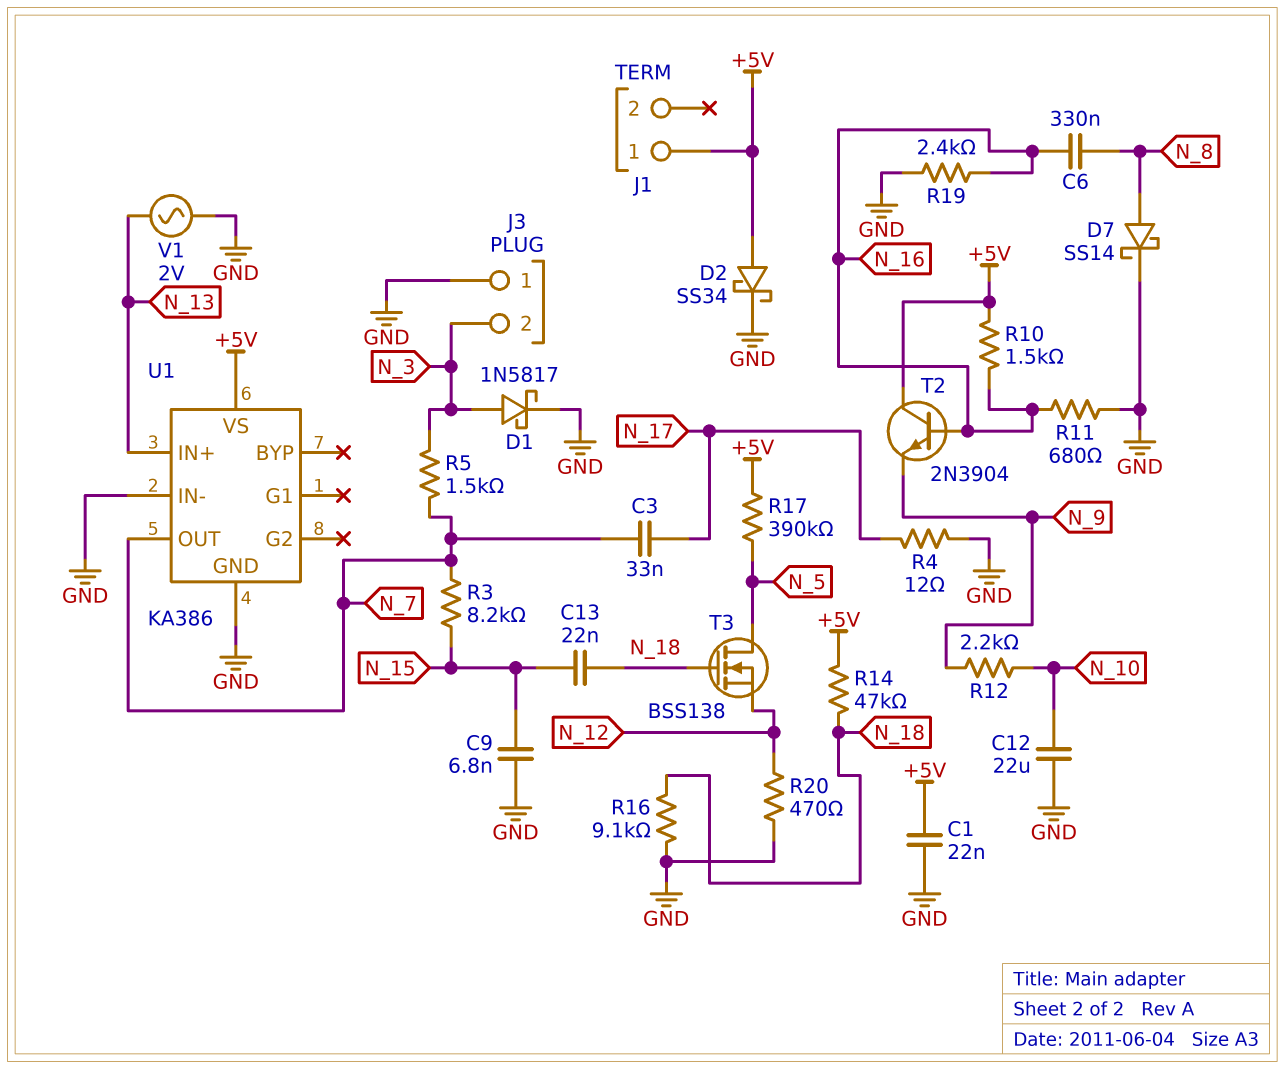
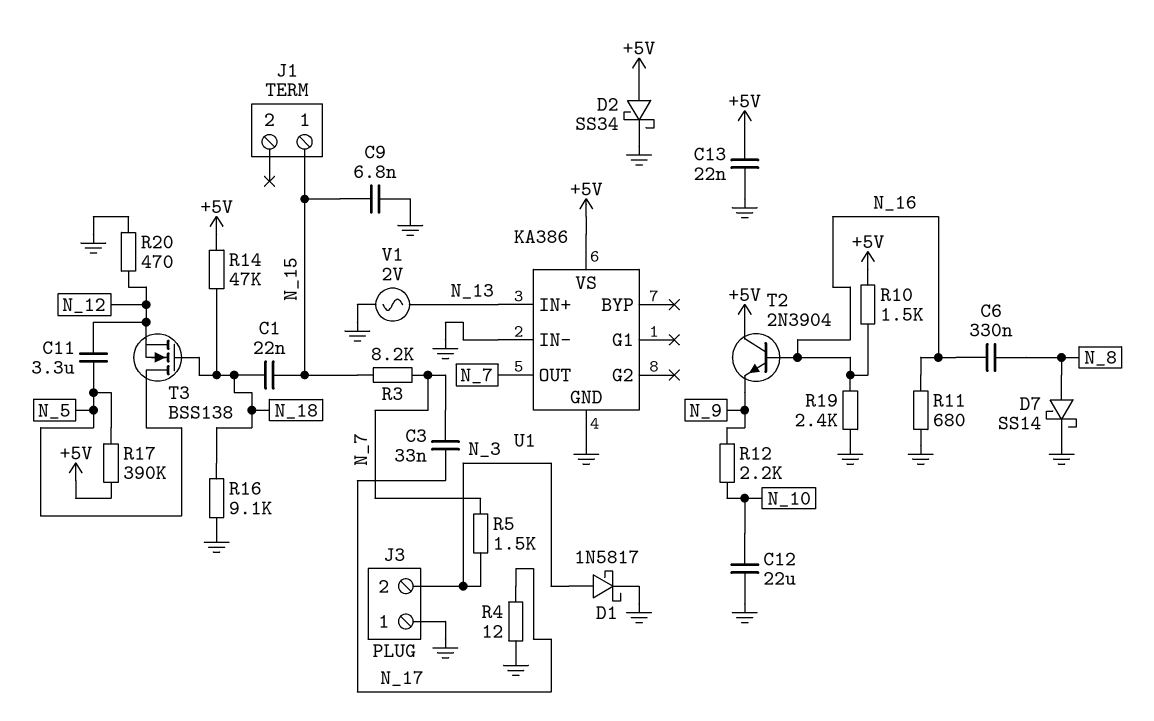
C1: 22nF (+5V, GND) -> 22nF (N_15, N_18)
C11: none -> 3.3uF (N_5, N_12)
C13: 22nF (N_15, N_18) -> 22nF (+5V, GND)
J1 pin 1: +5V -> N_15

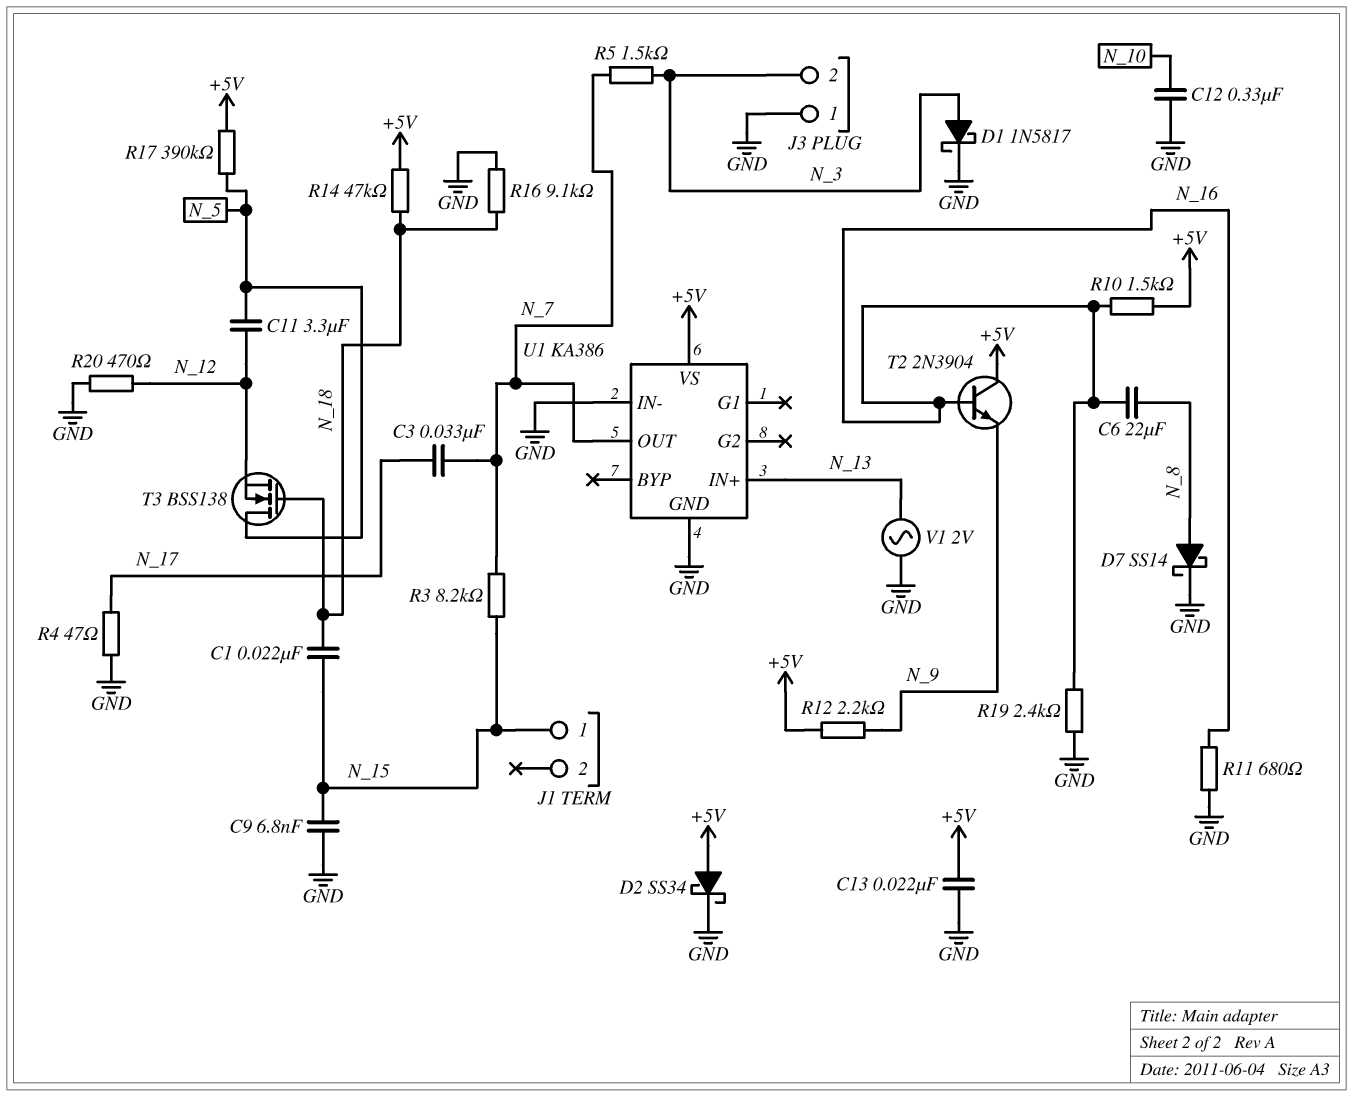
C6: 330nF (N_8, N_16) -> 22uF (N_8, N_16)
C12: 22uF (GND, N_10) -> 330nF (GND, N_10)
R4: 12 (GND, N_17) -> 47 (GND, N_17)
R12: 2.2k (N_9, N_10) -> 2.2k (+5V, N_9)

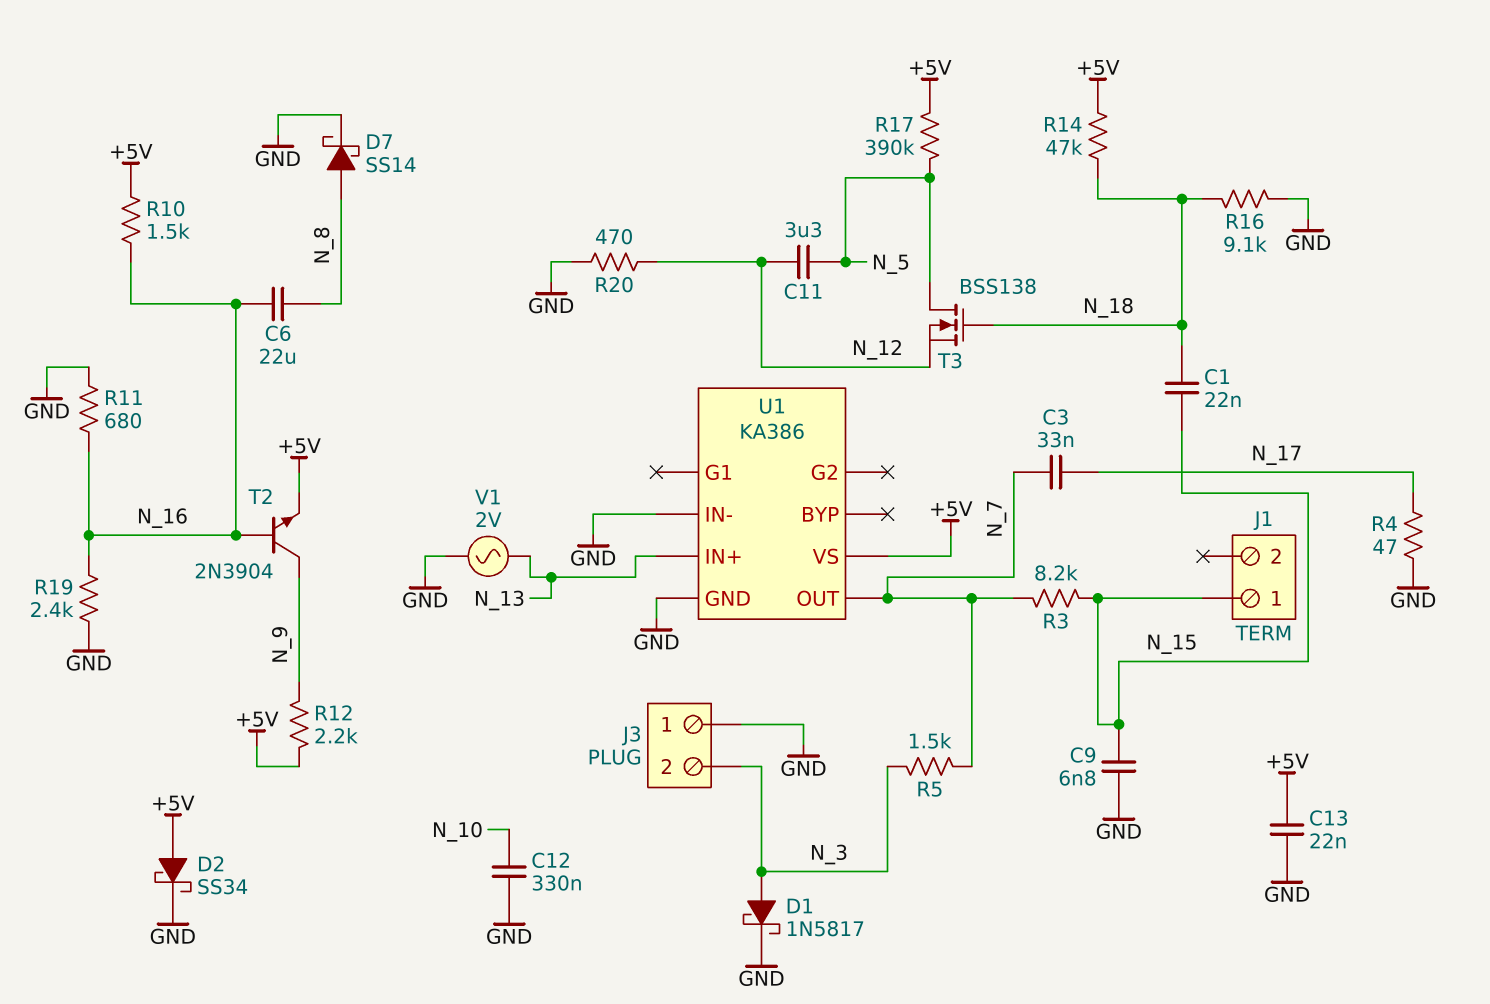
T2: NPN 2N3904 (B N_16, C +5V, E N_9) -> NPN 2N3904 (B N_16, C N_9, E +5V)

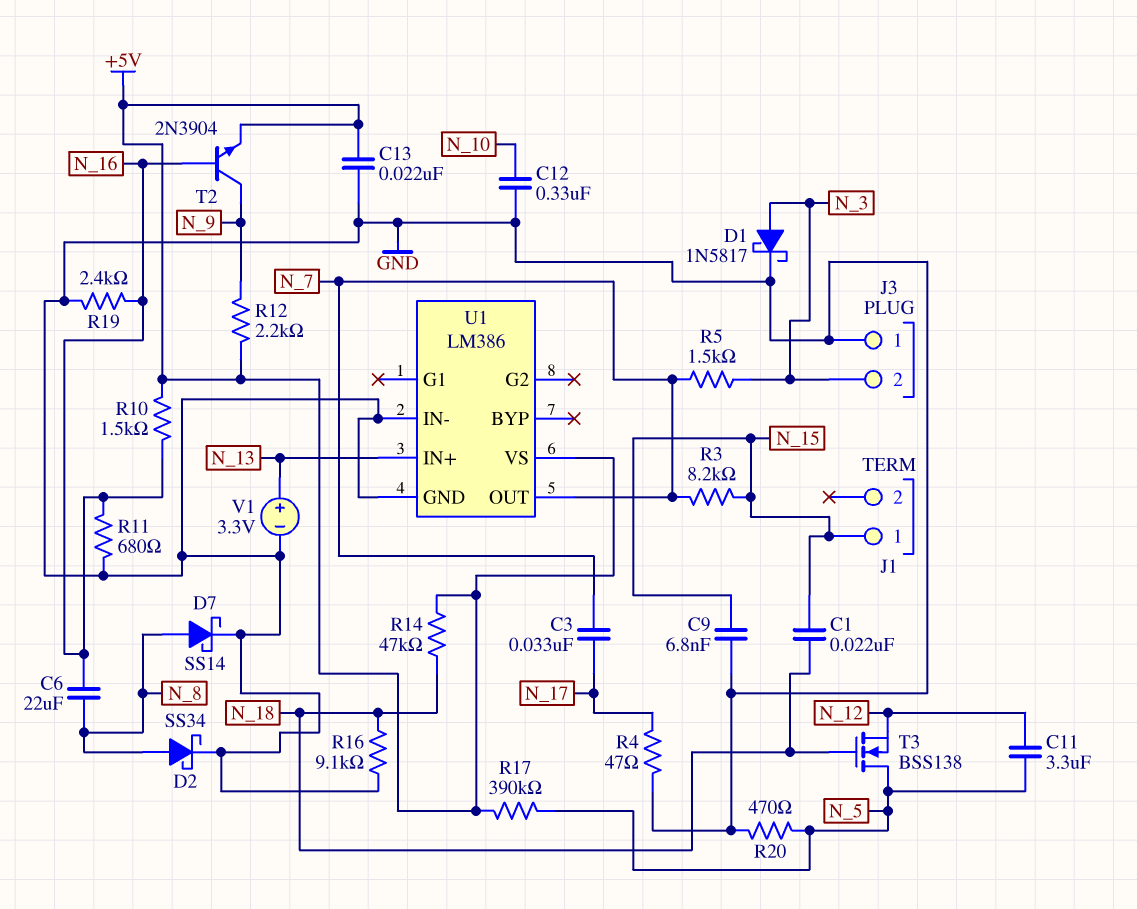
D2: schottky SS34 (A +5V, K GND) -> schottky SS34 (A N_8, K GND)
R20: 470 (GND, N_12) -> 470 (GND, N_5)
U1: KA386 -> LM386
V1: AC 2V (GND, N_13) -> 3.3V (plus N_13, minus GND)

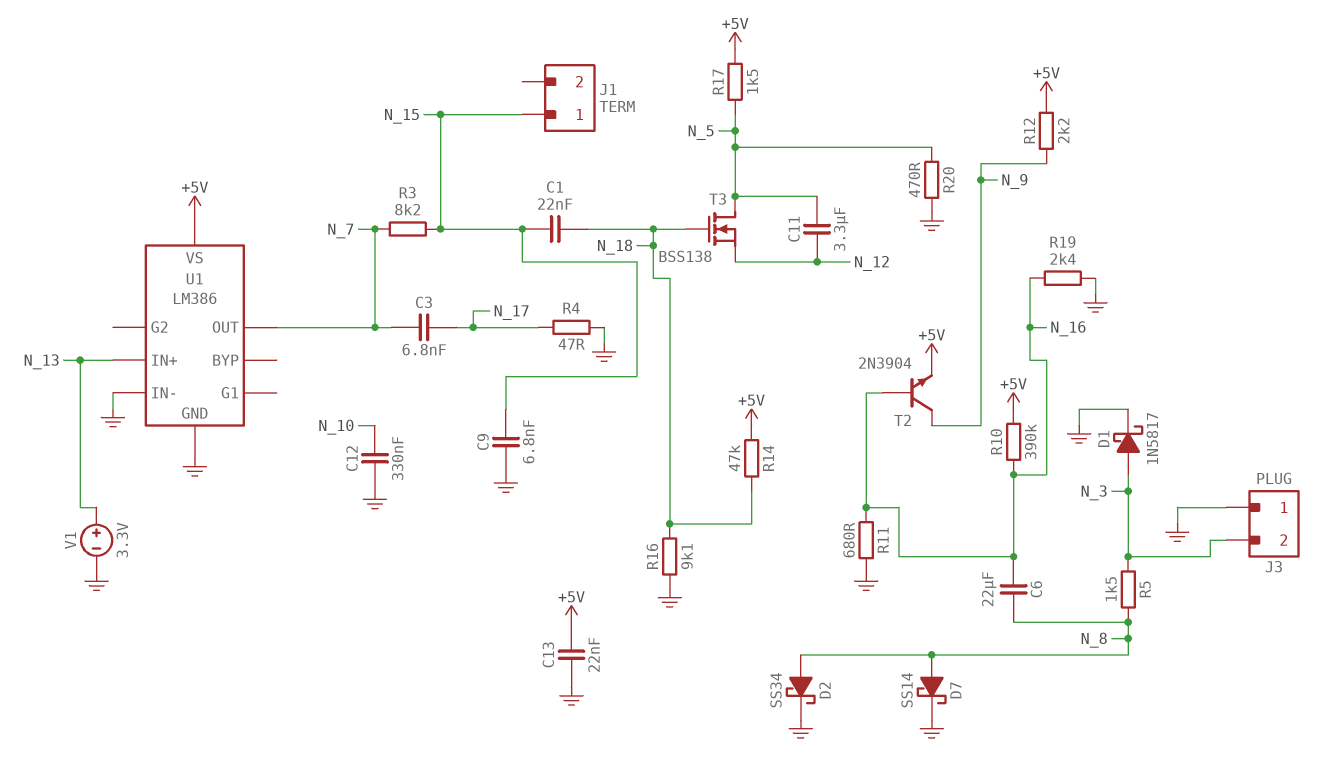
C3: 33nF (N_7, N_17) -> 6.8nF (N_7, N_17)
R5: 1.5k (N_3, N_7) -> 1.5k (N_3, N_8)
R10: 1.5k (+5V, N_16) -> 390k (+5V, N_16)
R17: 390k (+5V, N_5) -> 1.5k (+5V, N_5)

